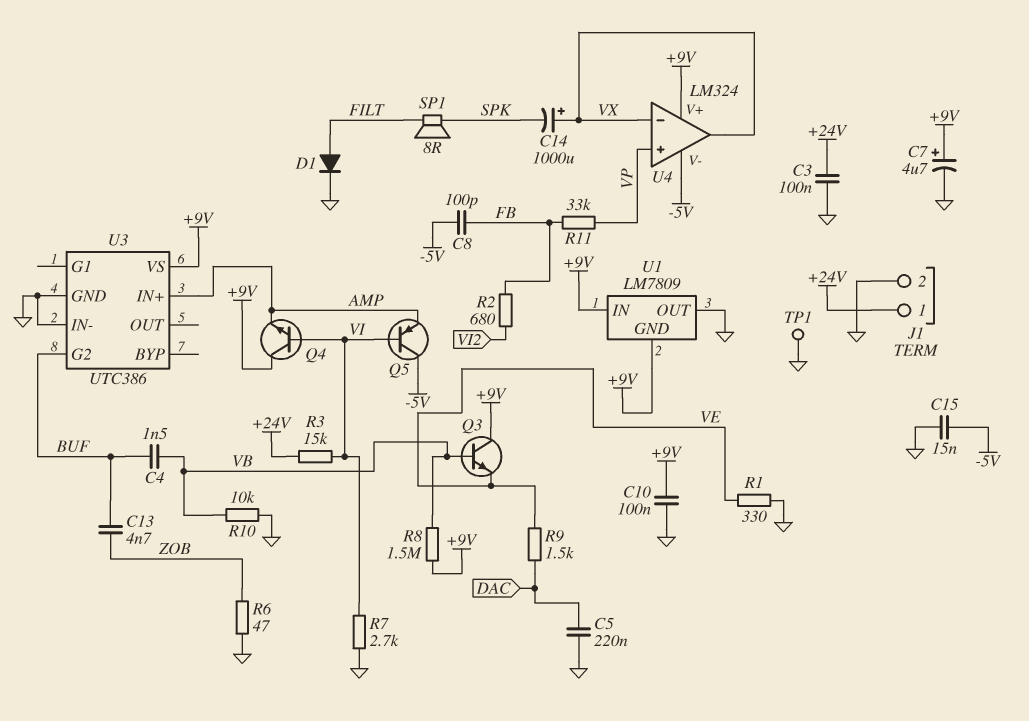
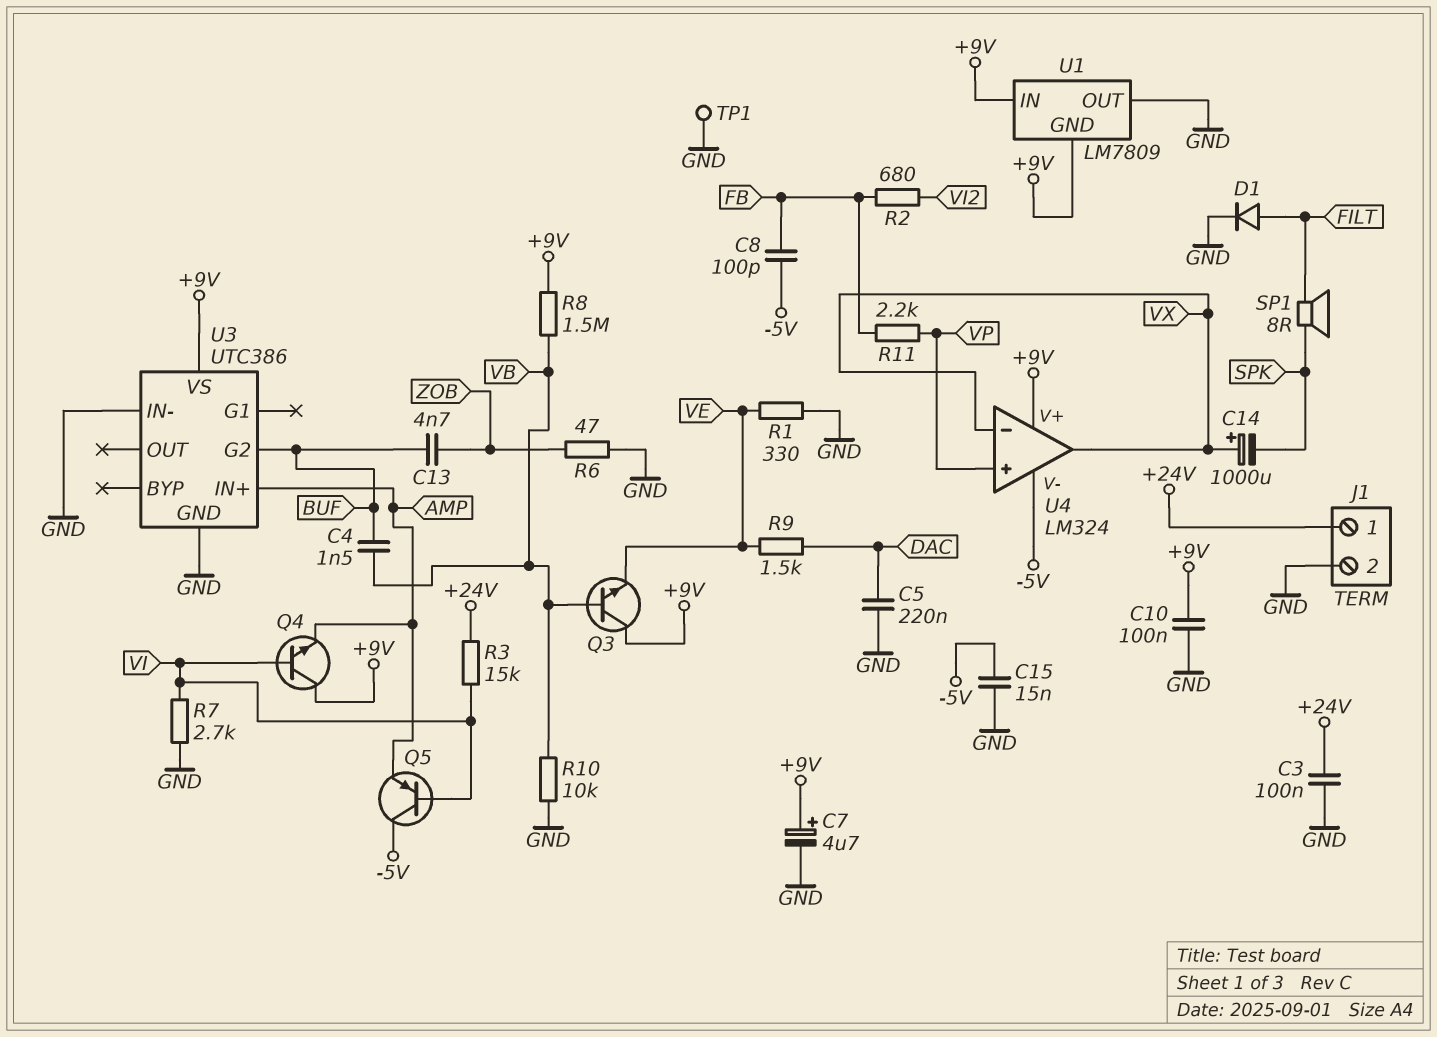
R11: 33k (FB, VP) -> 2.2k (FB, VP)

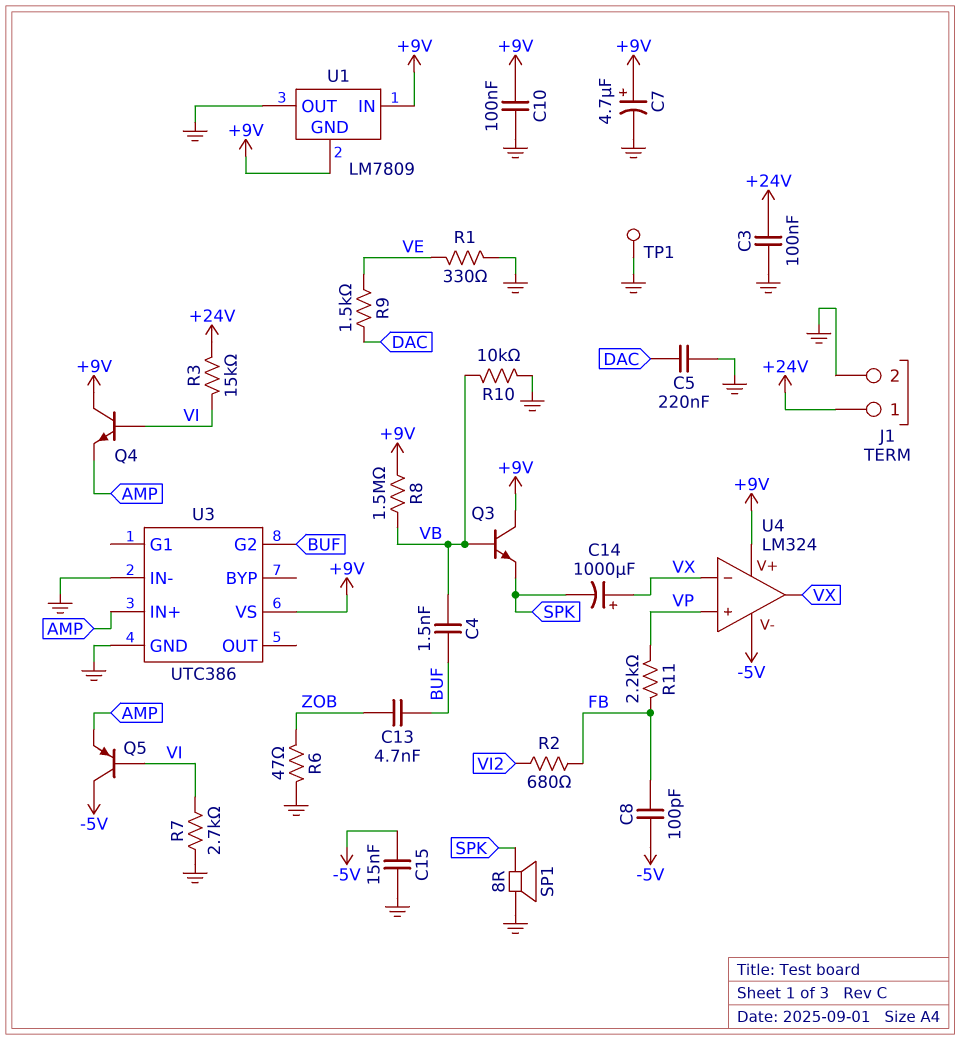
D1: diode (A FILT, K GND) -> none
Q3: NPN (B VB, C +9V, E VE) -> NPN (B VB, C +9V, E SPK)
SP1: speaker 8R (FILT, SPK) -> speaker 8R (GND, SPK)

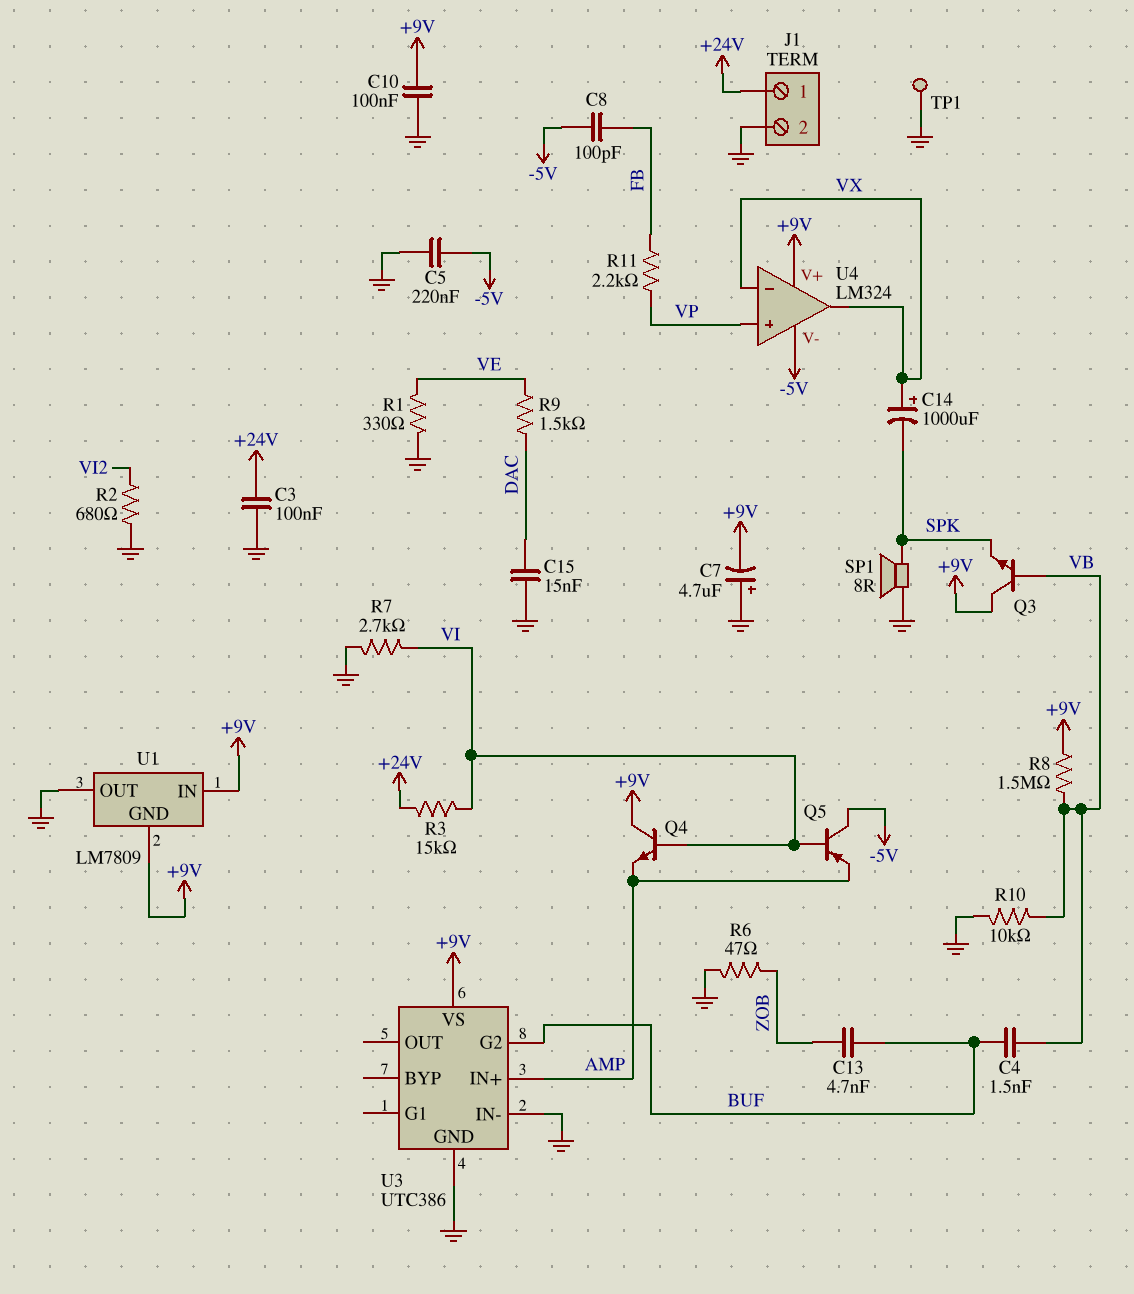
C5: 220nF (DAC, GND) -> 220nF (-5V, GND)
C7: 4.7uF (plus +9V, minus GND) -> 4.7uF (plus GND, minus +9V)
C15: 15nF (-5V, GND) -> 15nF (DAC, GND)
R2: 680 (FB, VI2) -> 680 (GND, VI2)

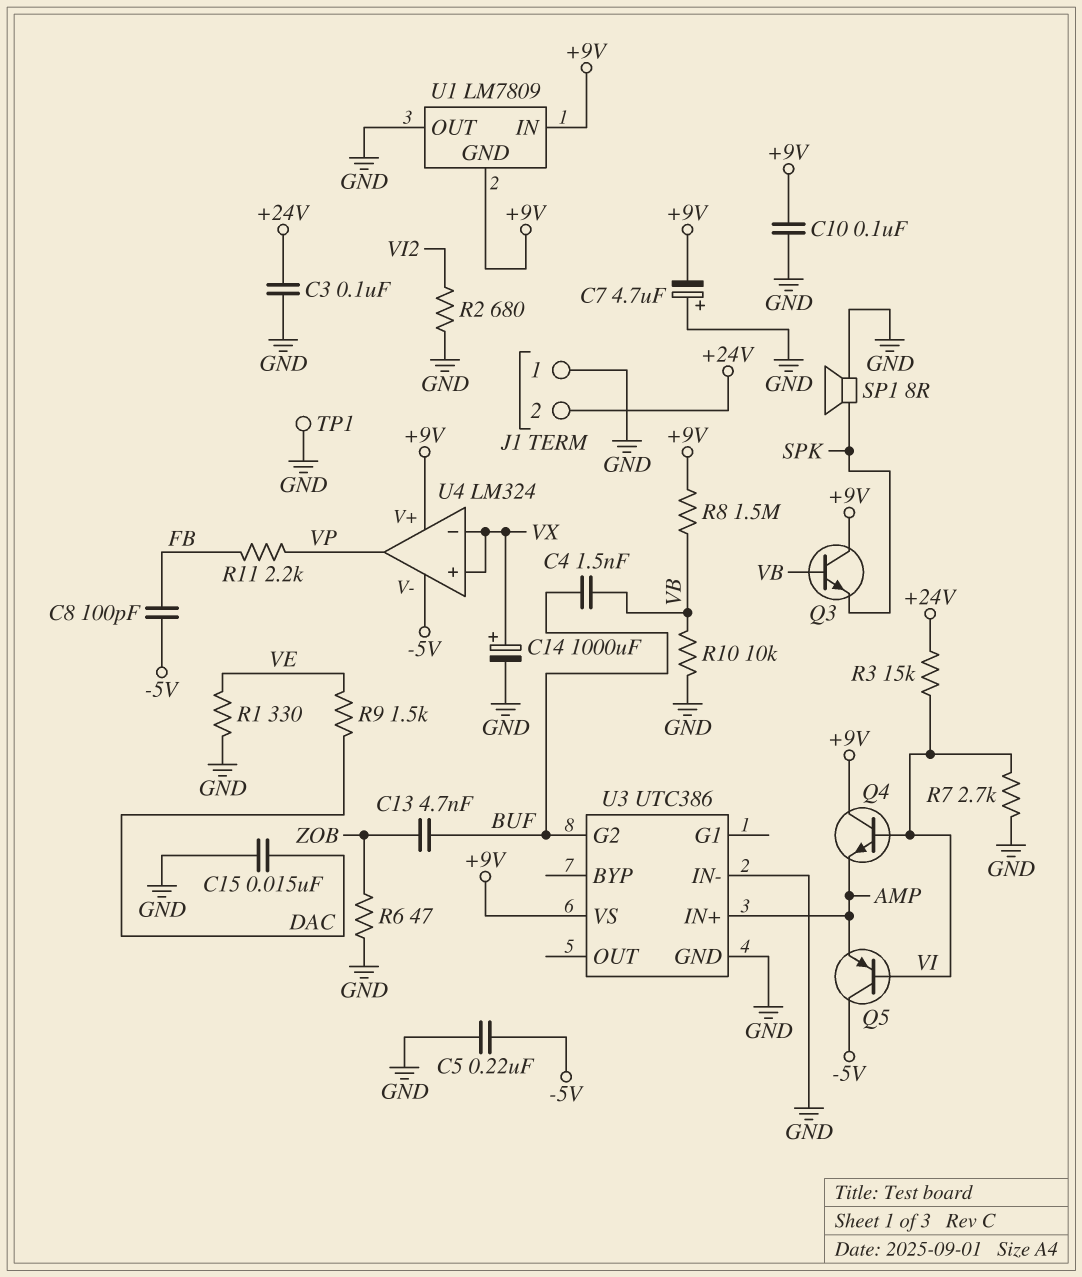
C14: 1000uF (plus VX, minus SPK) -> 1000uF (plus VX, minus GND)
J1 pin 1: +24V -> GND
J1 pin 2: GND -> +24V
U4 pin in+: VP -> VX
U4 pin out: VX -> VP

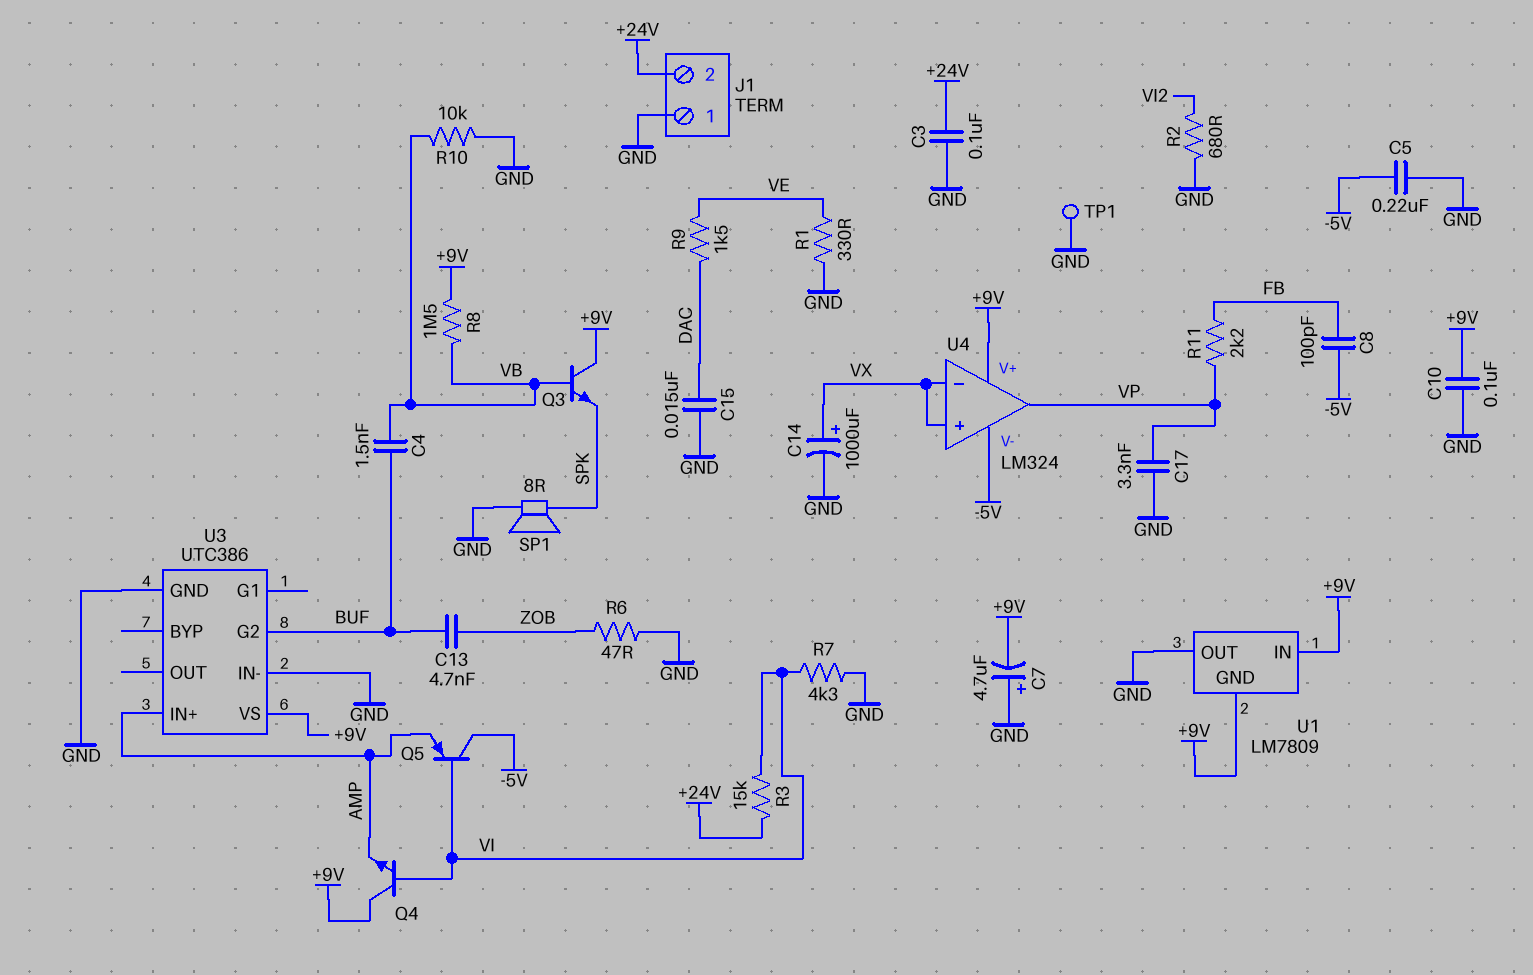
C17: none -> 3.3nF (GND, VP)
R7: 2.7k (GND, VI) -> 4.3k (GND, VI)

